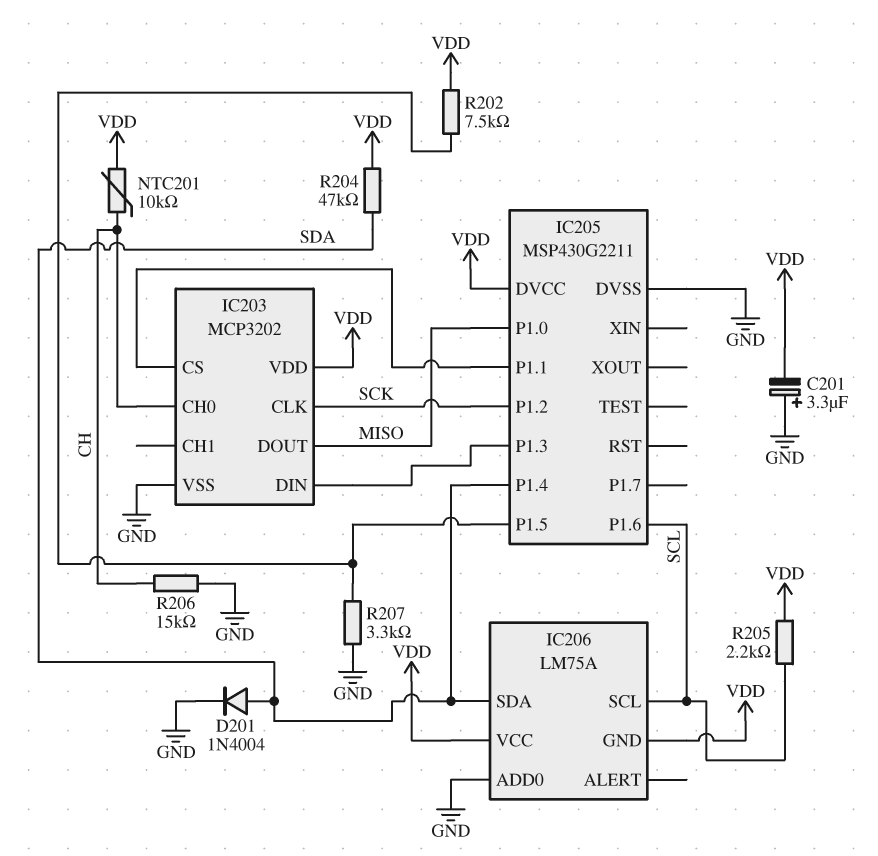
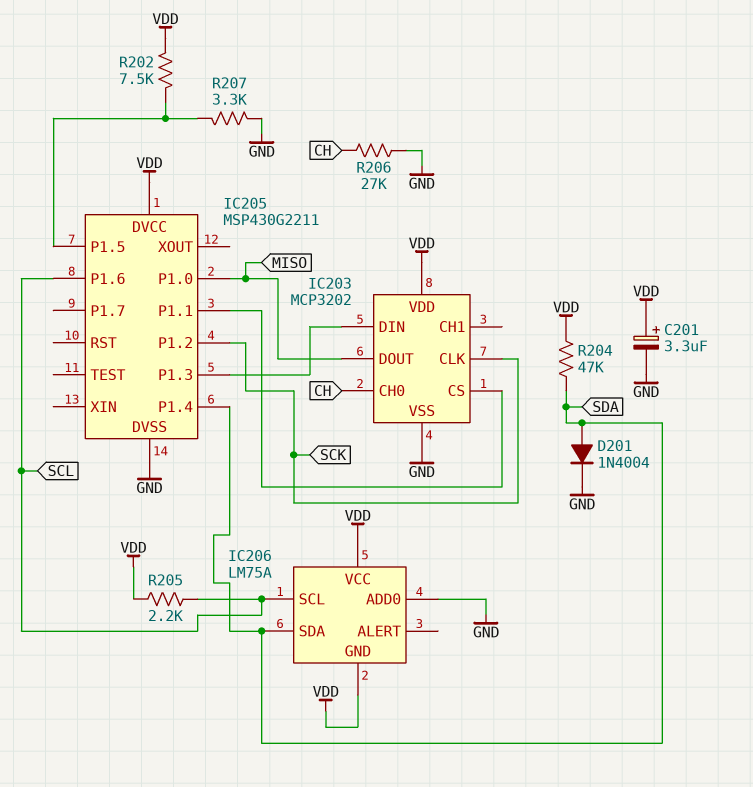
C201: 3.3uF (plus GND, minus VDD) -> 3.3uF (plus VDD, minus GND)
NTC201: 10k (CH, VDD) -> none
R206: 15k (CH, GND) -> 27k (CH, GND)

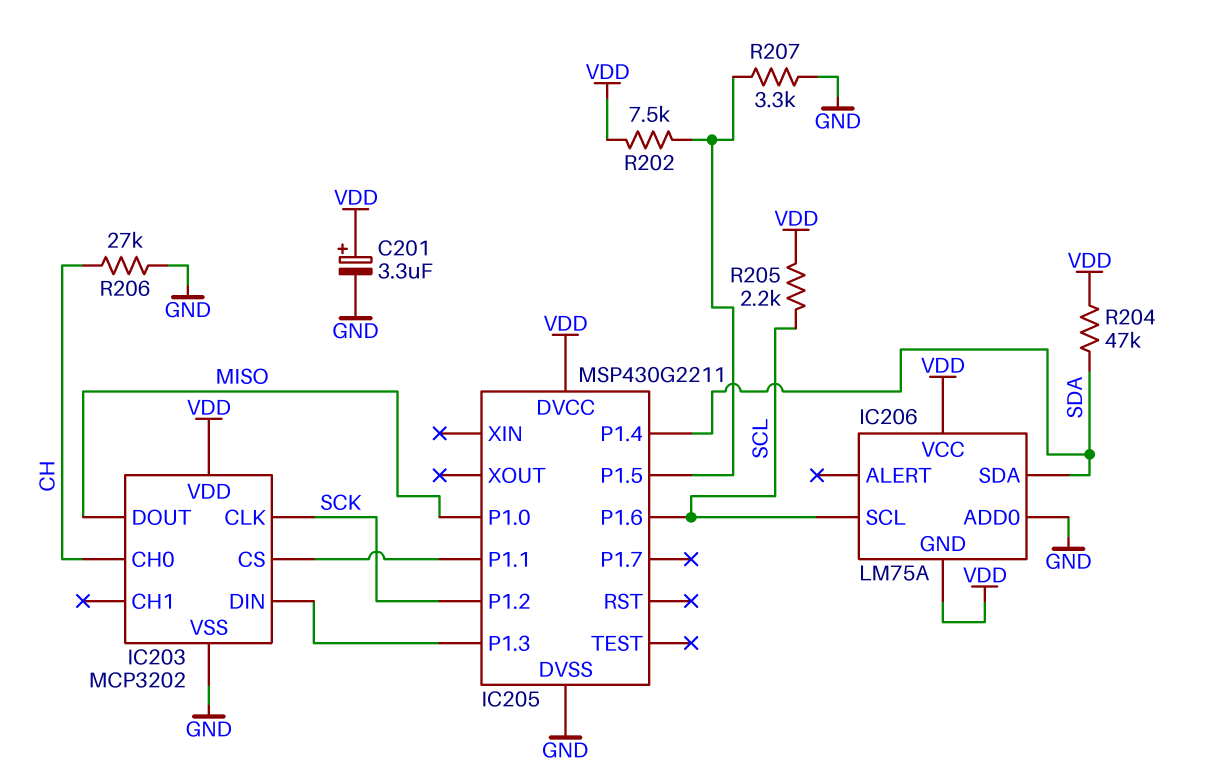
D201: diode 1N4004 (A SDA, K GND) -> none

